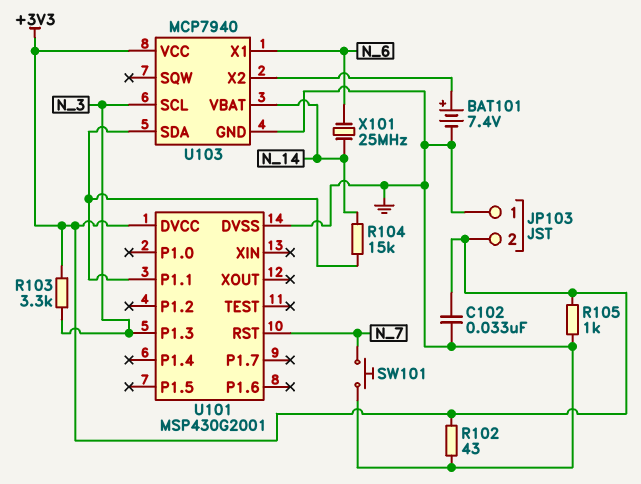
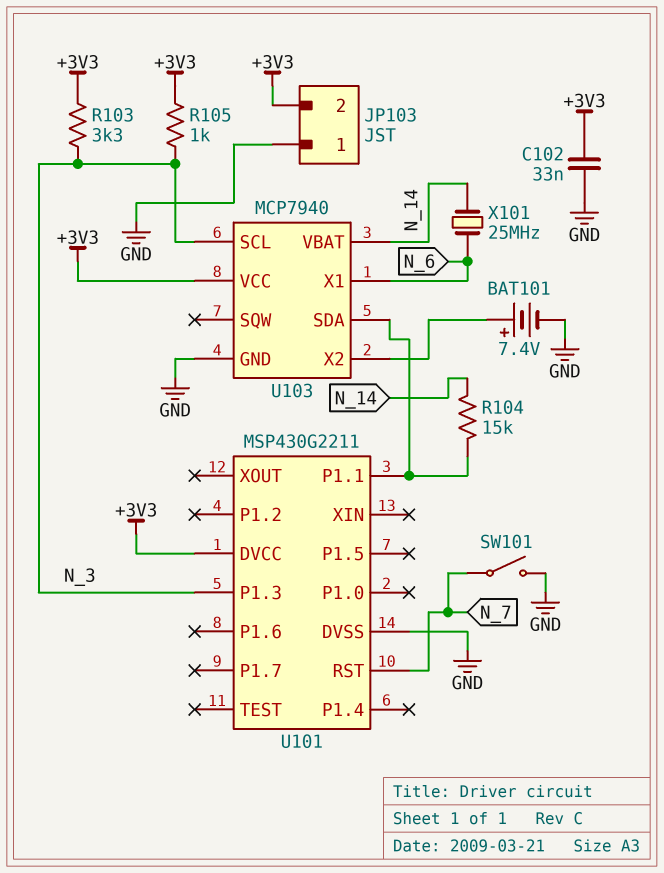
R102: 43 (+3V3, GND) -> none
R105: 1k (+3V3, GND) -> 1k (+3V3, N_3)
SW101: button (GND, N_7) -> switch (GND, N_7)
U101: MSP430G2001 -> MSP430G2211

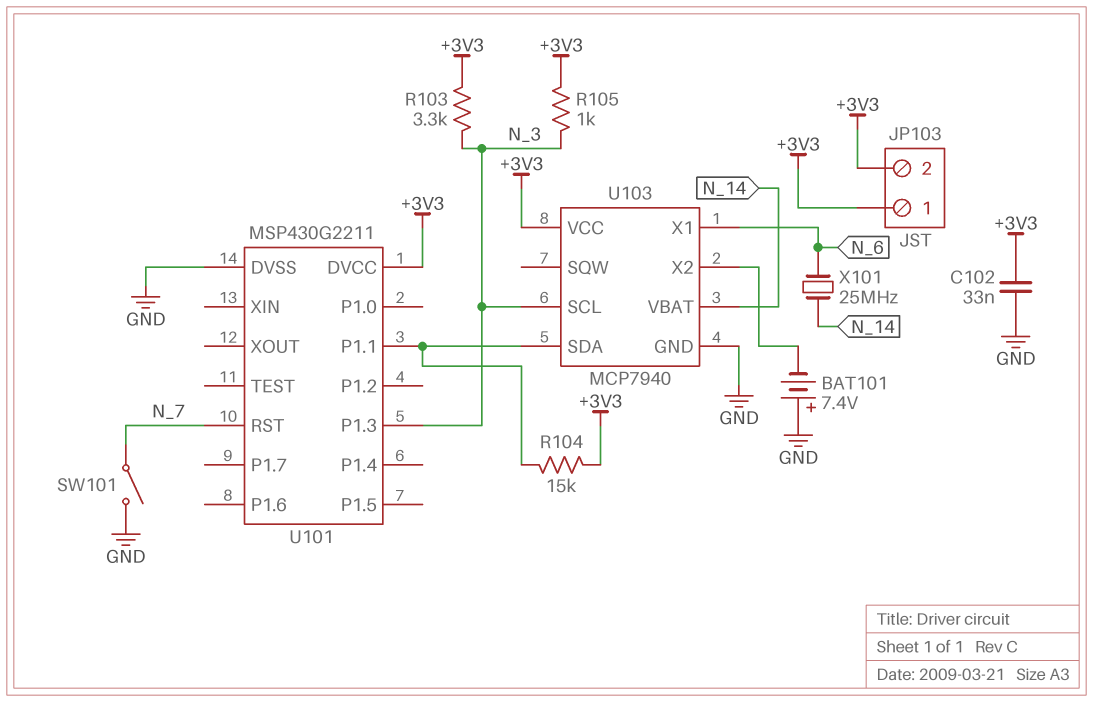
BAT101: 7.4V (plus U103/X2, minus GND) -> 7.4V (plus GND, minus U103/X2)
JP103 pin 1: GND -> +3V3
R104: 15k (N_14, U101/P1.1) -> 15k (+3V3, U101/P1.1)

